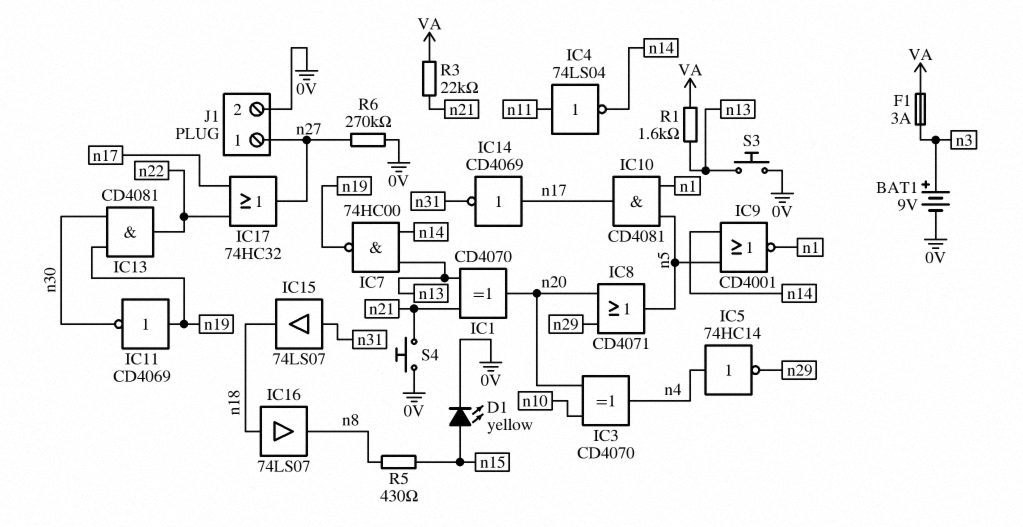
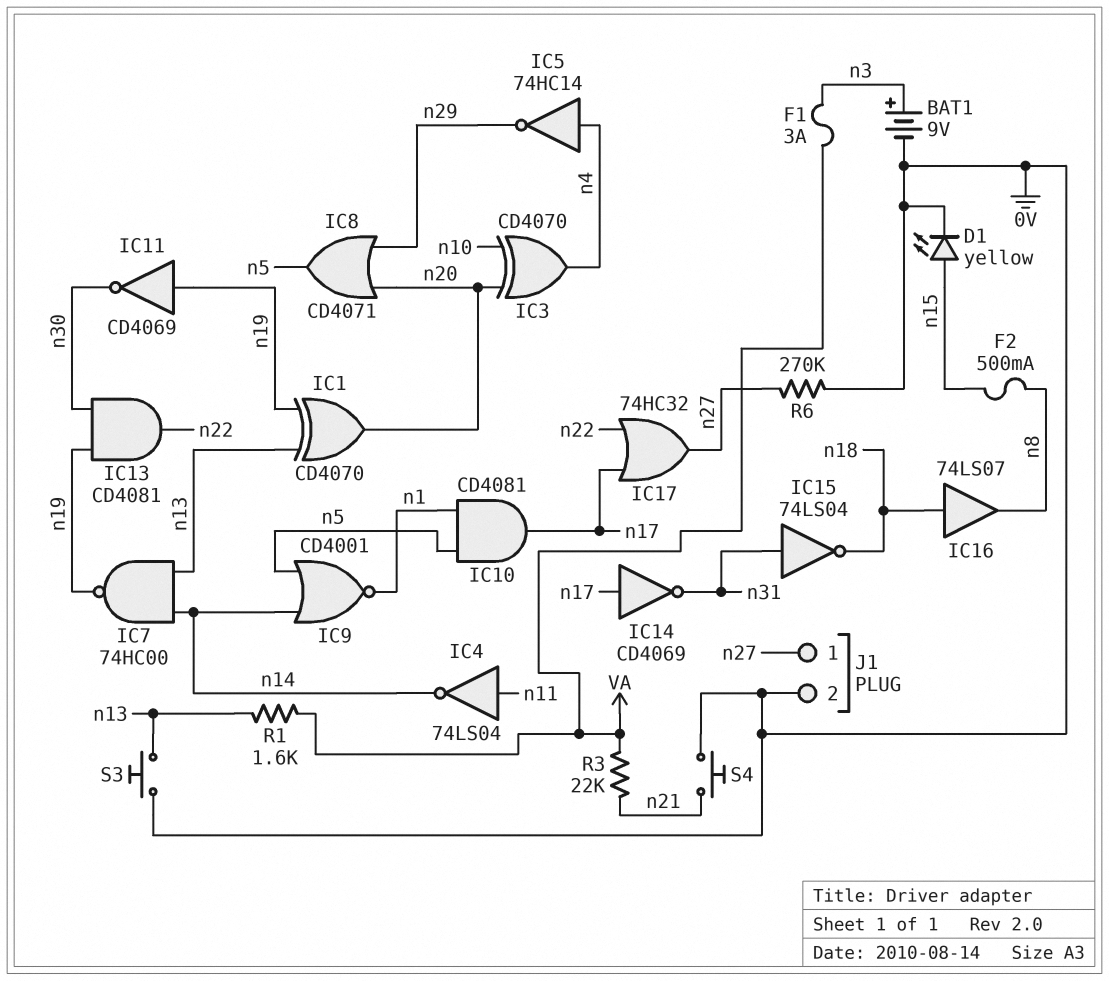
F2: none -> 500mA (n8, n15)
IC1: XOR CD4070 (in n13, in n21, out n20) -> XOR CD4070 (in n13, in n19, out n20)
IC15: buffer 74LS07 (in n31, out n18) -> NOT 74LS04 (in n31, out n18)
R5: 430 (n8, n15) -> none

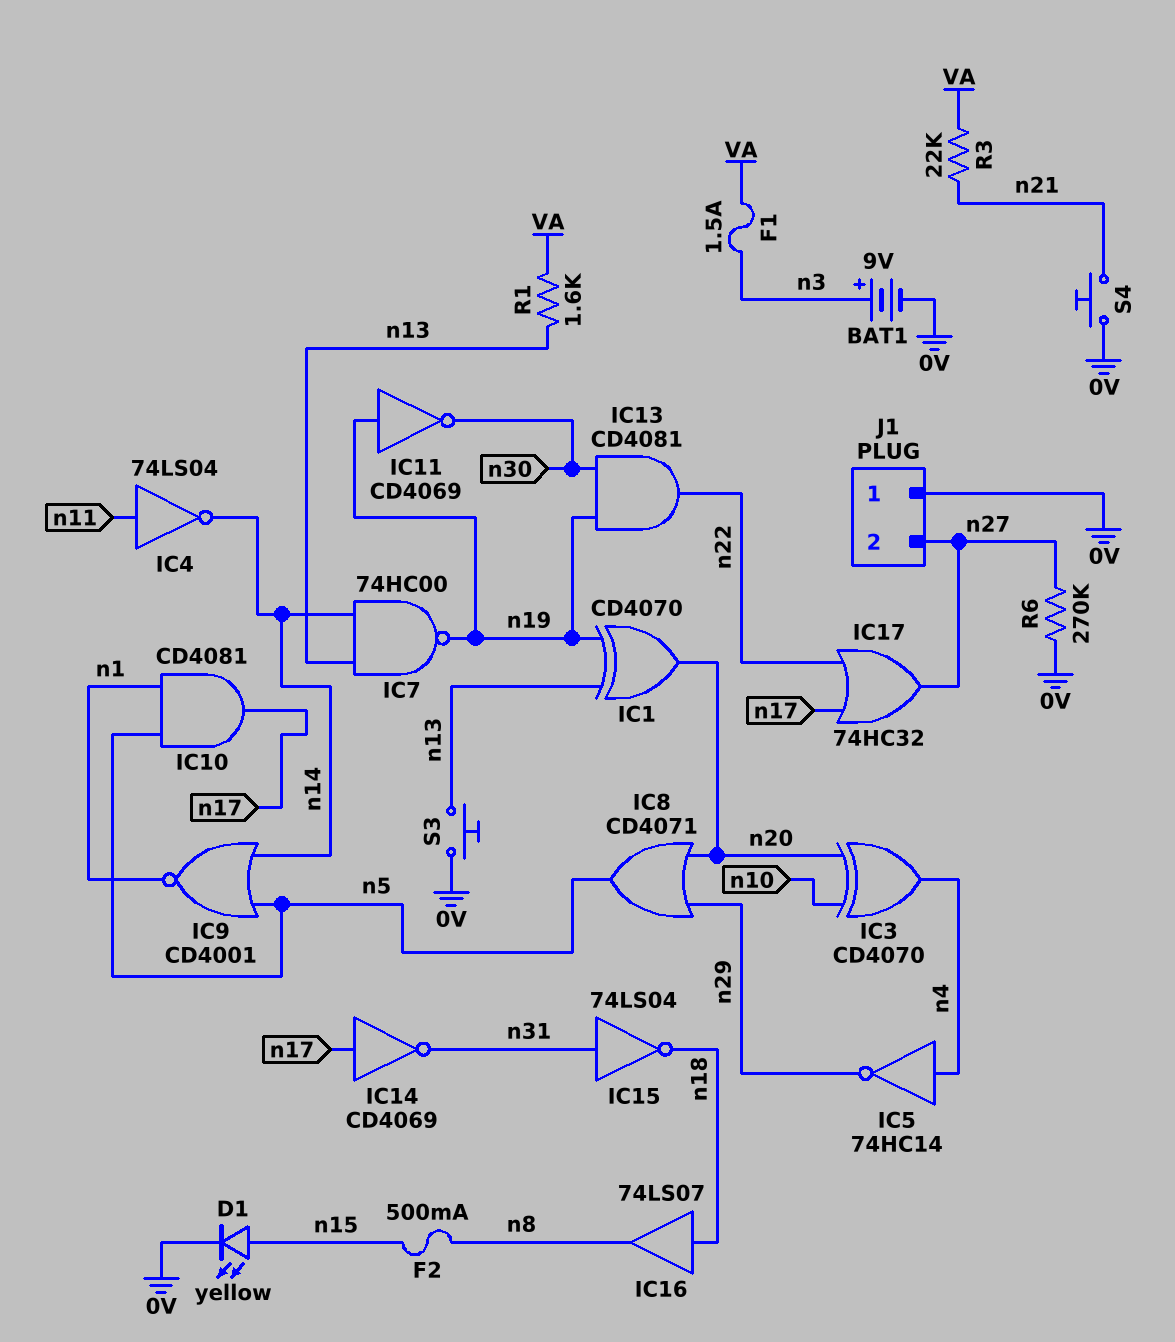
F1: 3A (VA, n3) -> 1.5A (VA, n3)
J1 pin 1: n27 -> 0V
J1 pin 2: 0V -> n27

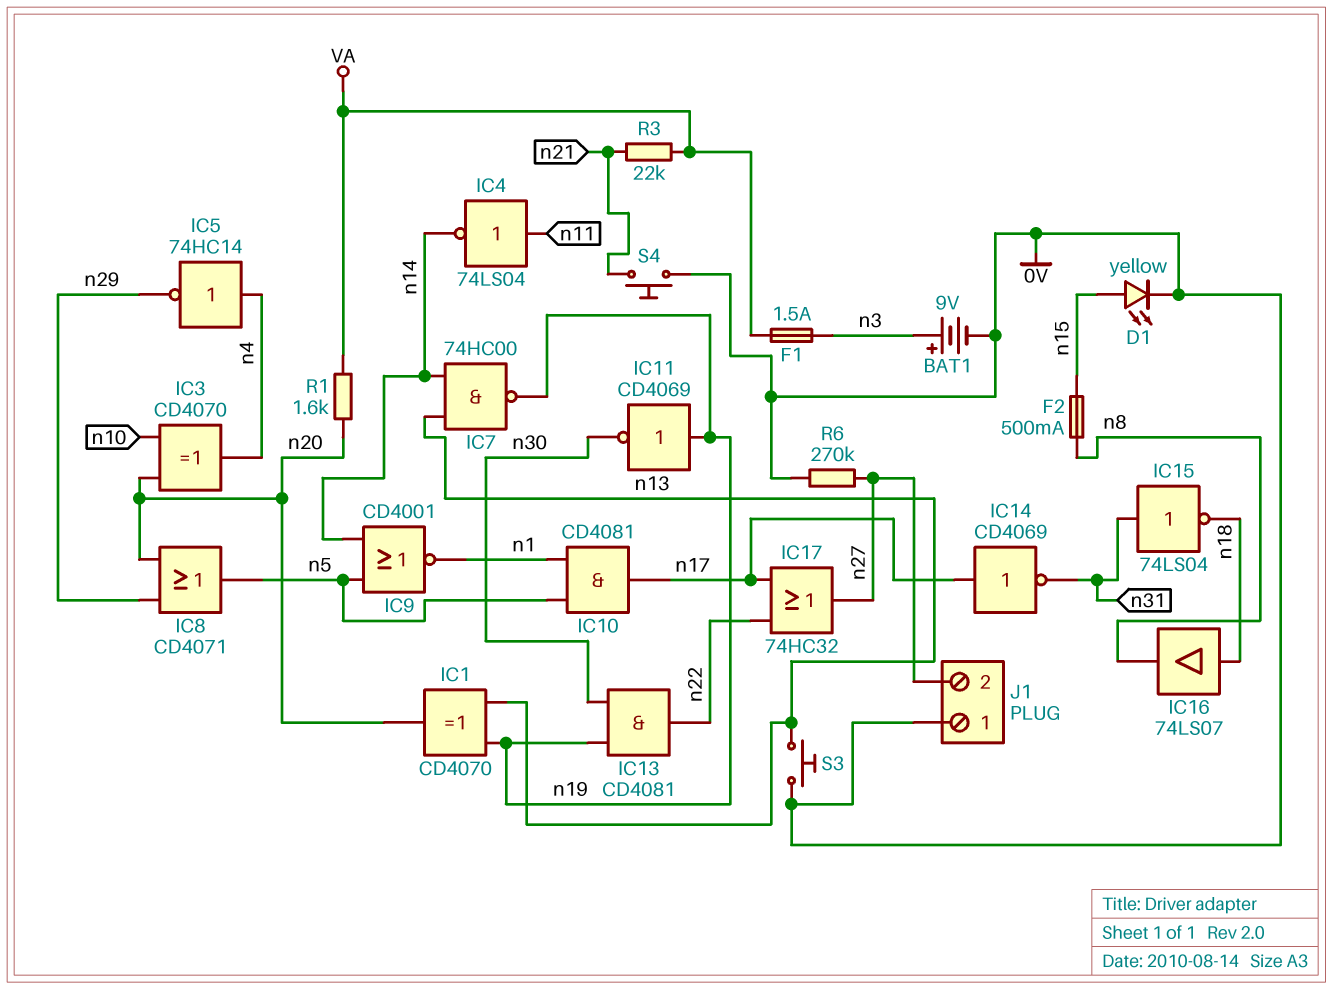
R1: 1.6k (VA, n13) -> 1.6k (VA, n20)

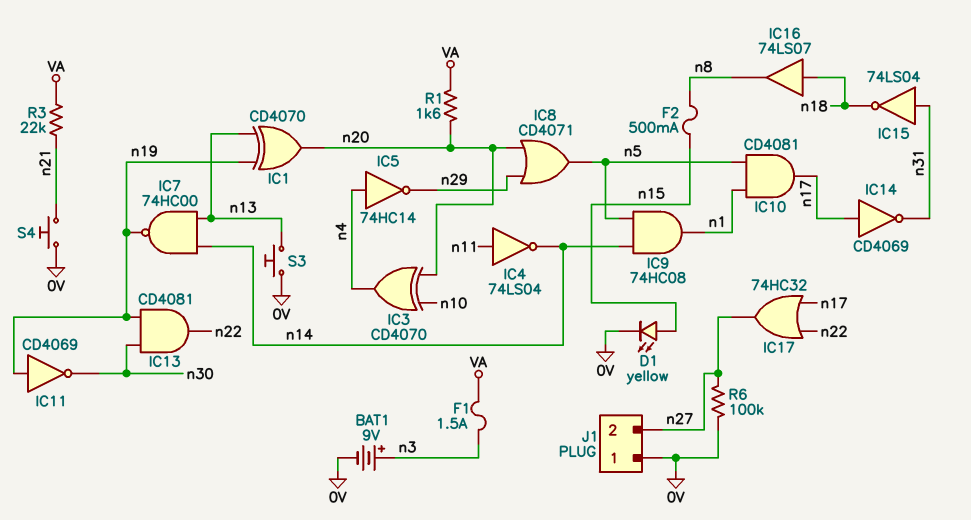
IC9: NOR CD4001 (in n5, in n14, out n1) -> AND 74HC08 (in n5, in n14, out n1)
R6: 270k (0V, n27) -> 100k (0V, n27)

